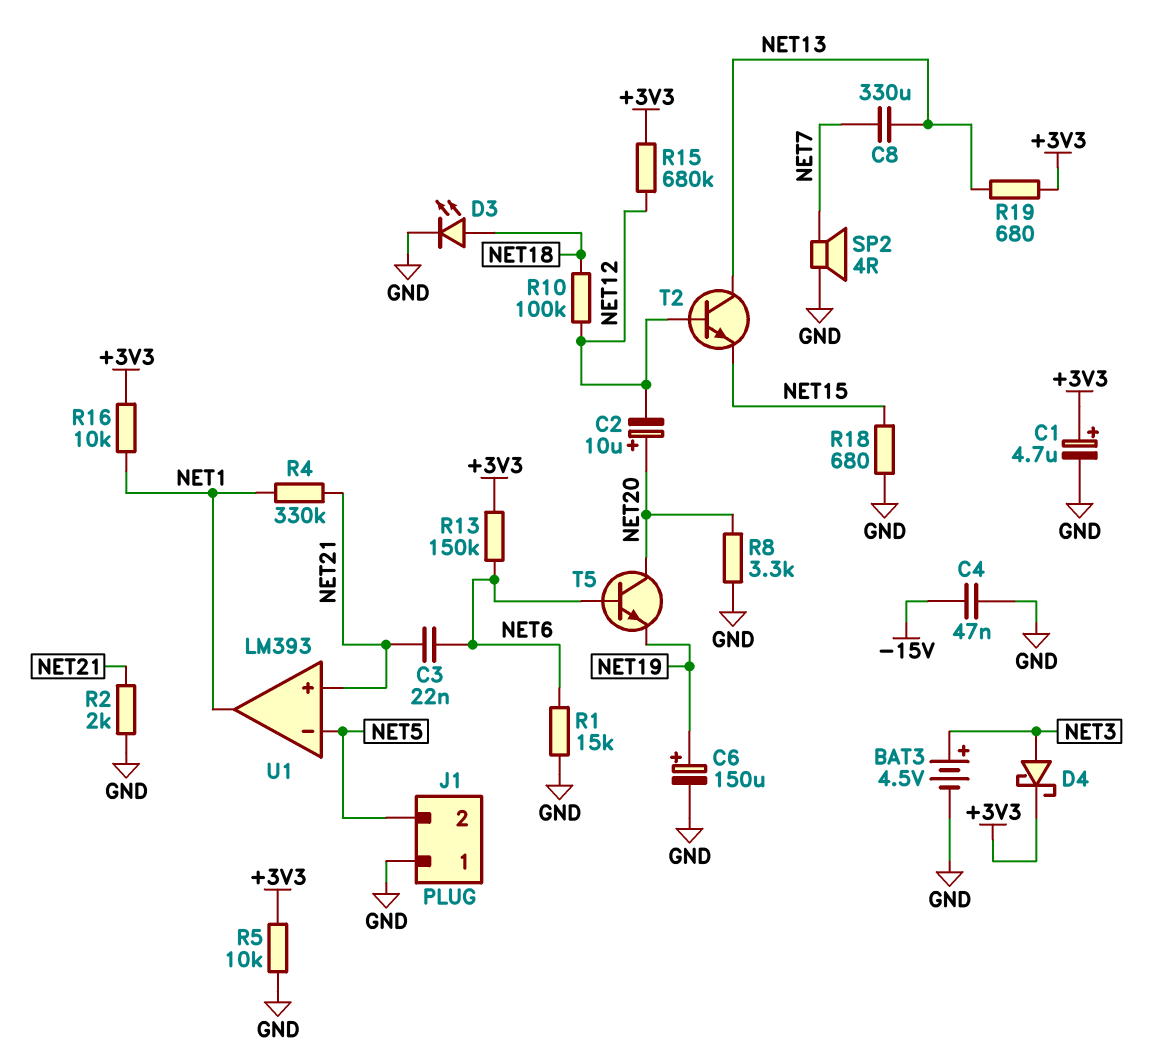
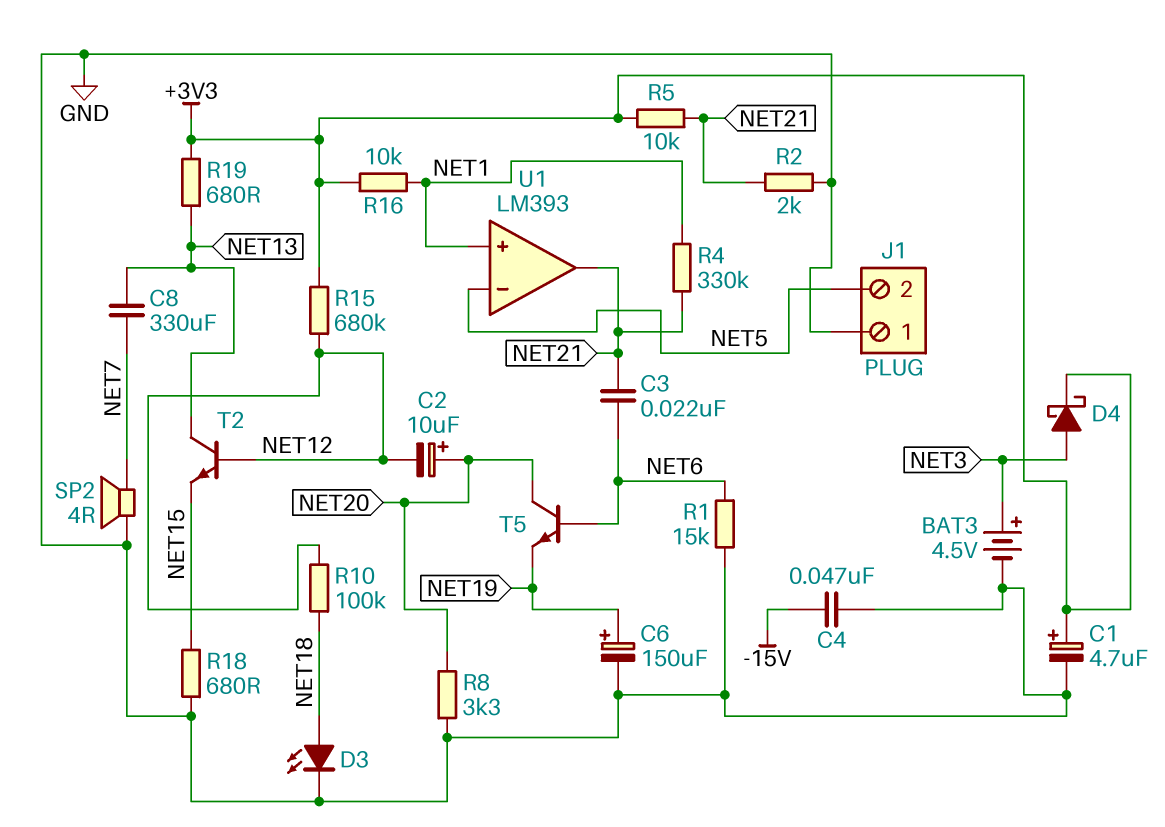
R5: 10k (+3V3, GND) -> 10k (+3V3, NET21)
R13: 150k (+3V3, NET6) -> none
U1 pin in+: NET21 -> NET1
U1 pin out: NET1 -> NET21

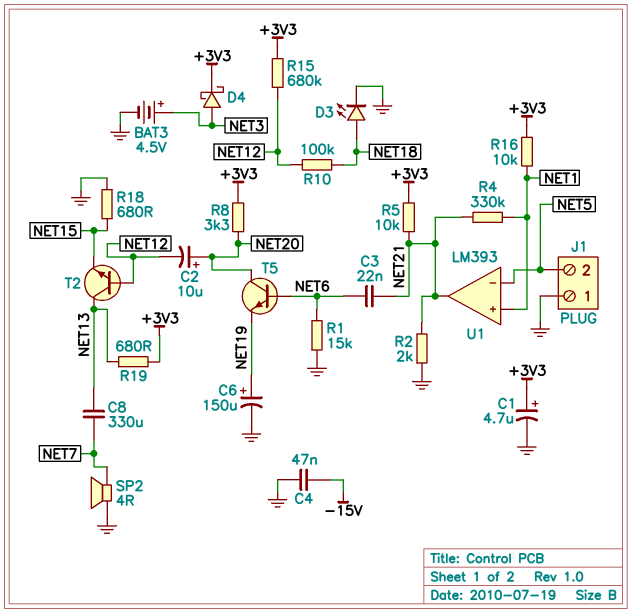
R8: 3.3k (GND, NET20) -> 3.3k (+3V3, NET20)

